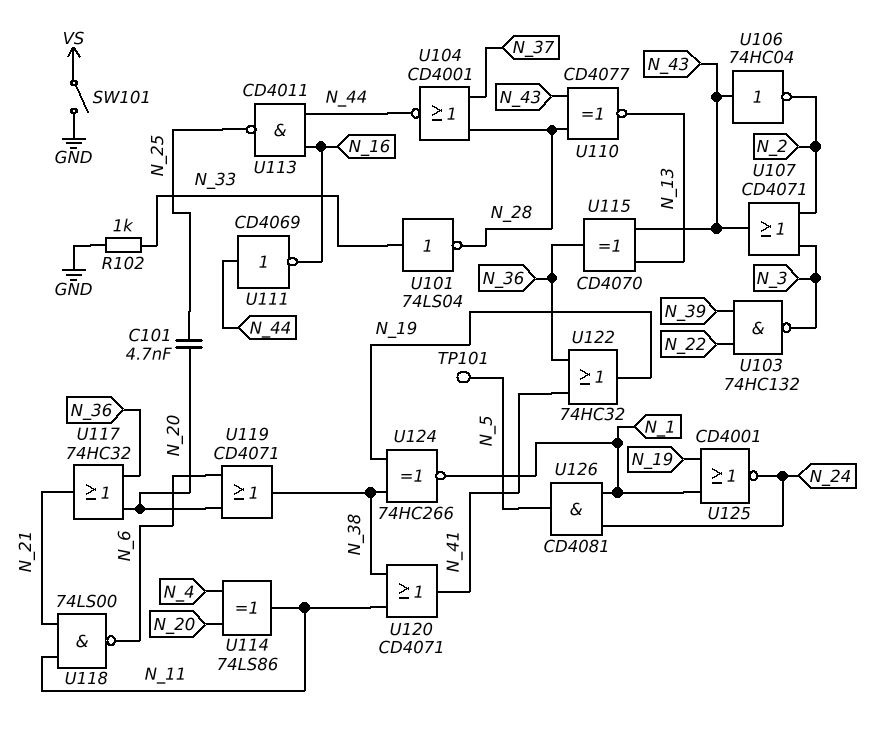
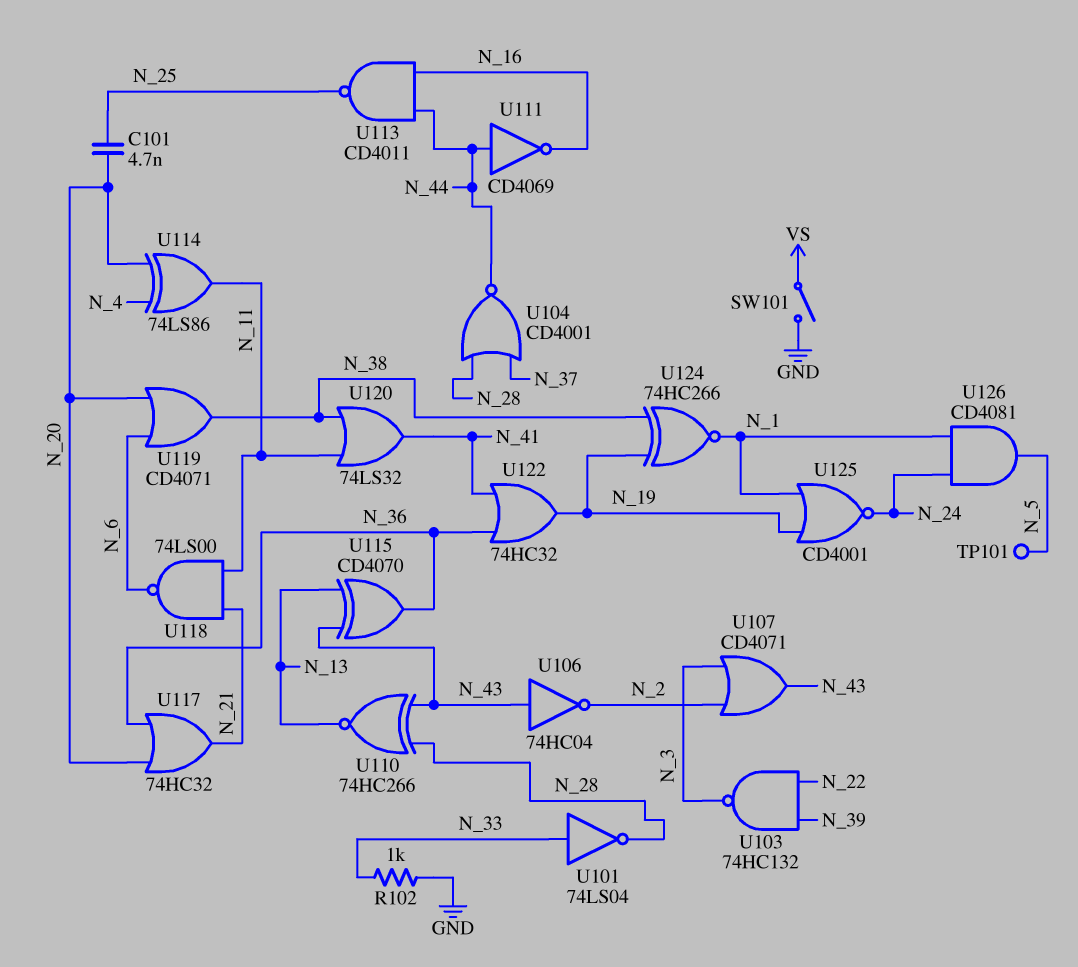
U110: XNOR CD4077 (in N_28, in N_43, out N_13) -> XNOR 74HC266 (in N_28, in N_43, out N_13)
U120: OR CD4071 (in N_11, in N_38, out N_41) -> OR 74LS32 (in N_11, in N_38, out N_41)

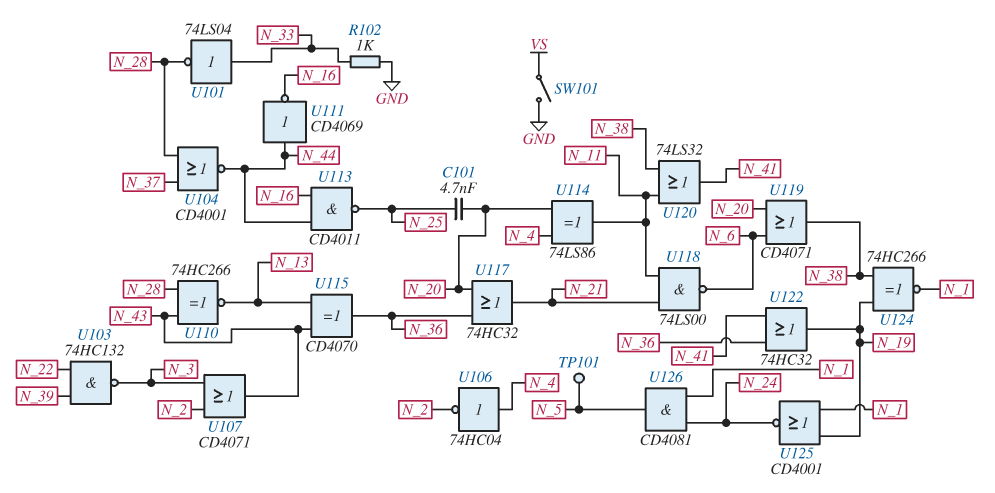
U106: NOT 74HC04 (in N_43, out N_2) -> NOT 74HC04 (in N_4, out N_2)

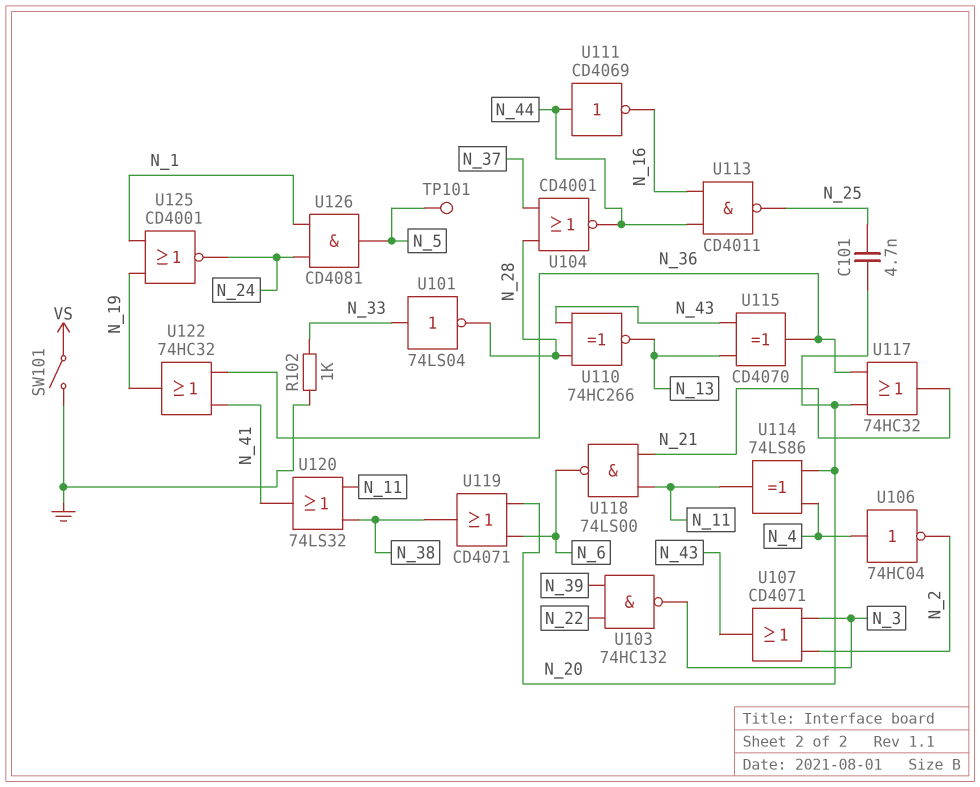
U124: XNOR 74HC266 (in N_19, in N_38, out N_1) -> none

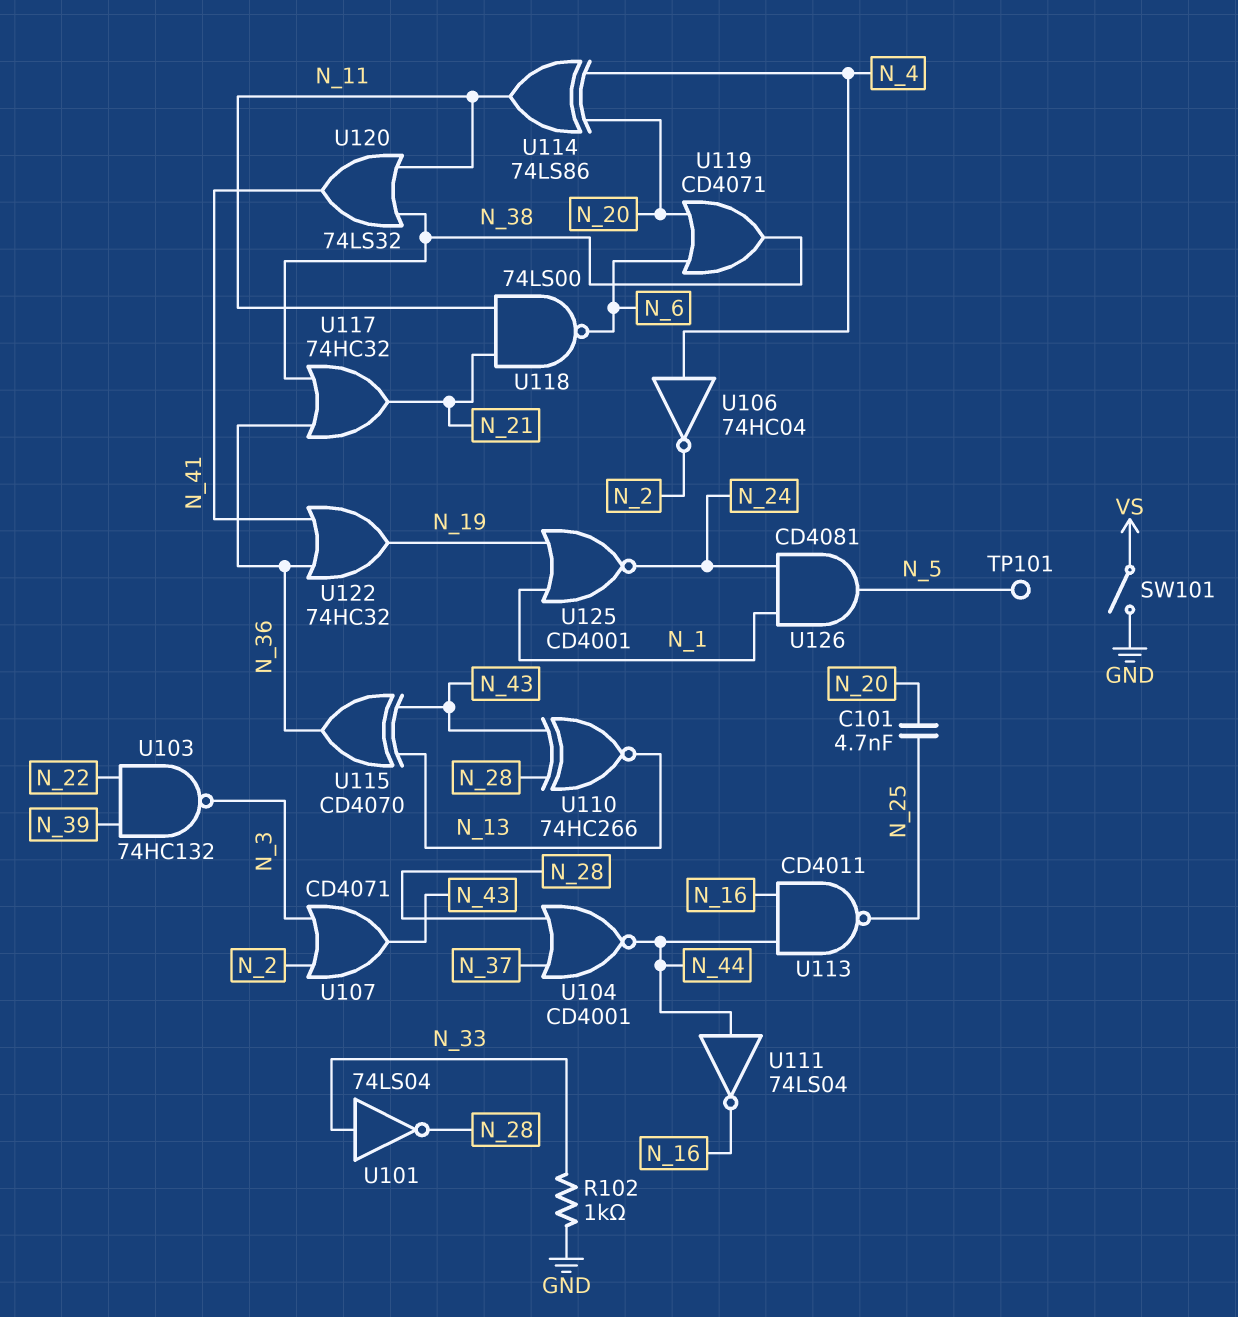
U111: NOT CD4069 (in N_44, out N_16) -> NOT 74LS04 (in N_44, out N_16)
U117: OR 74HC32 (in N_20, in N_36, out N_21) -> OR 74HC32 (in N_36, in N_38, out N_21)

